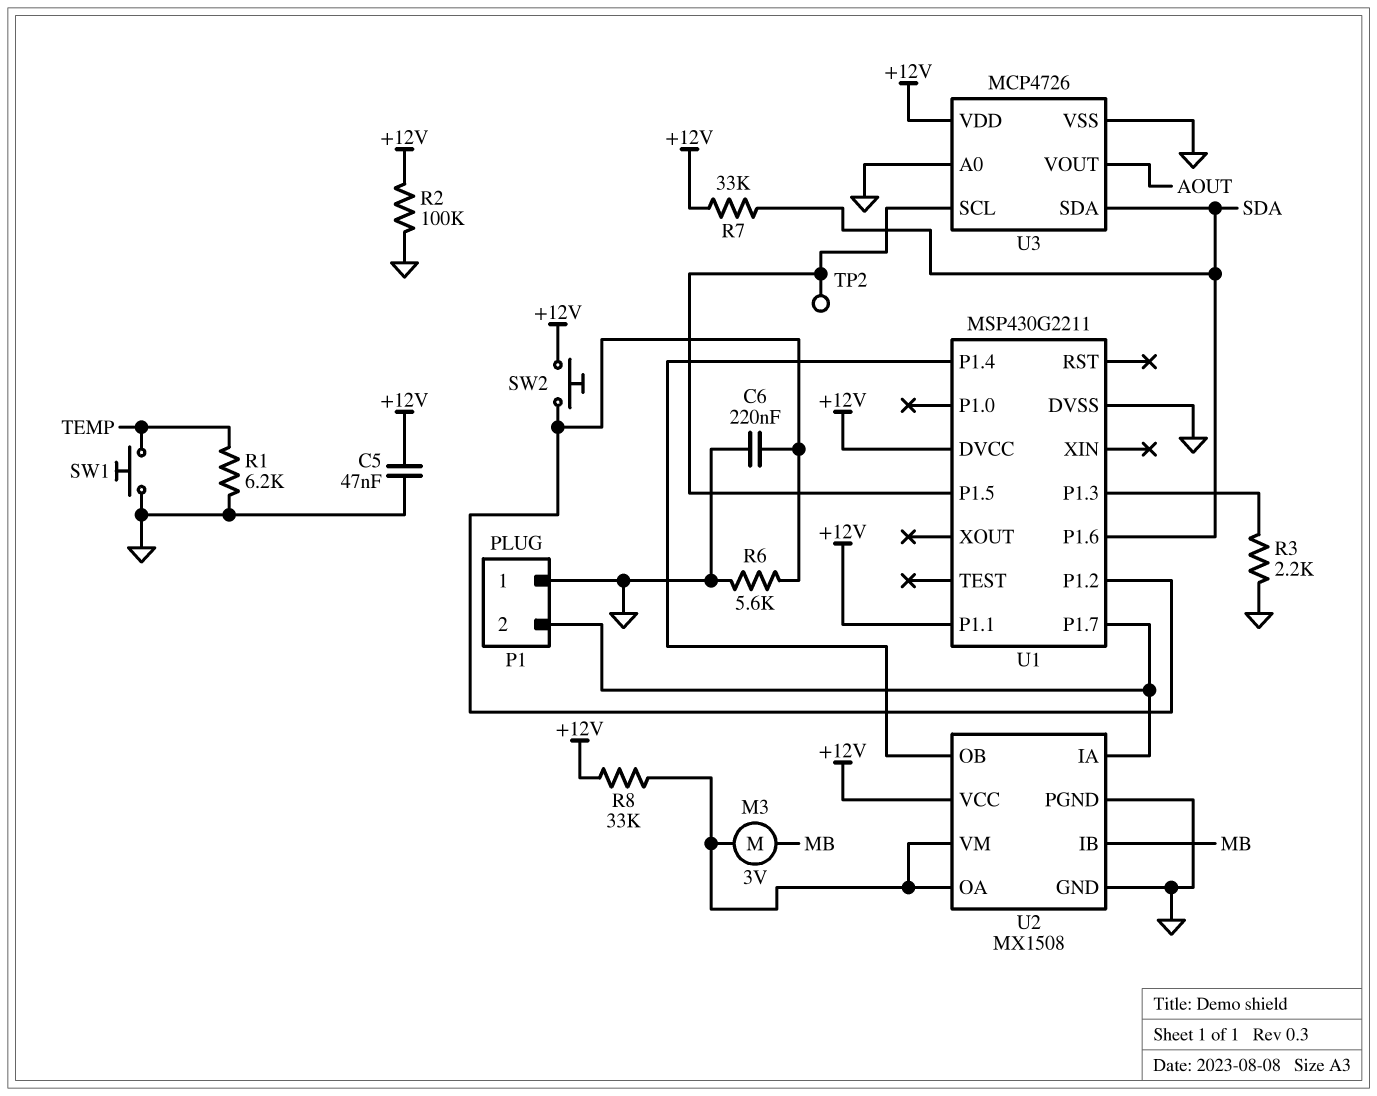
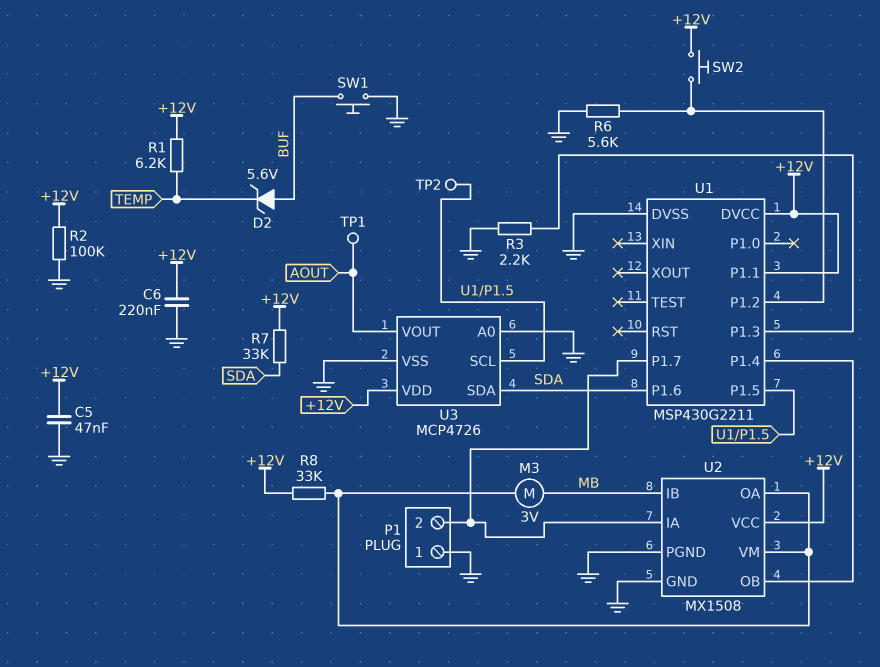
C6: 220nF (GND, U1/P1.2) -> 220nF (+12V, GND)
D2: none -> zener 5.6V (A BUF, K TEMP)
R1: 6.2k (GND, TEMP) -> 6.2k (+12V, TEMP)
SW1: button (GND, TEMP) -> button (BUF, GND)
TP1: none -> test point (AOUT)

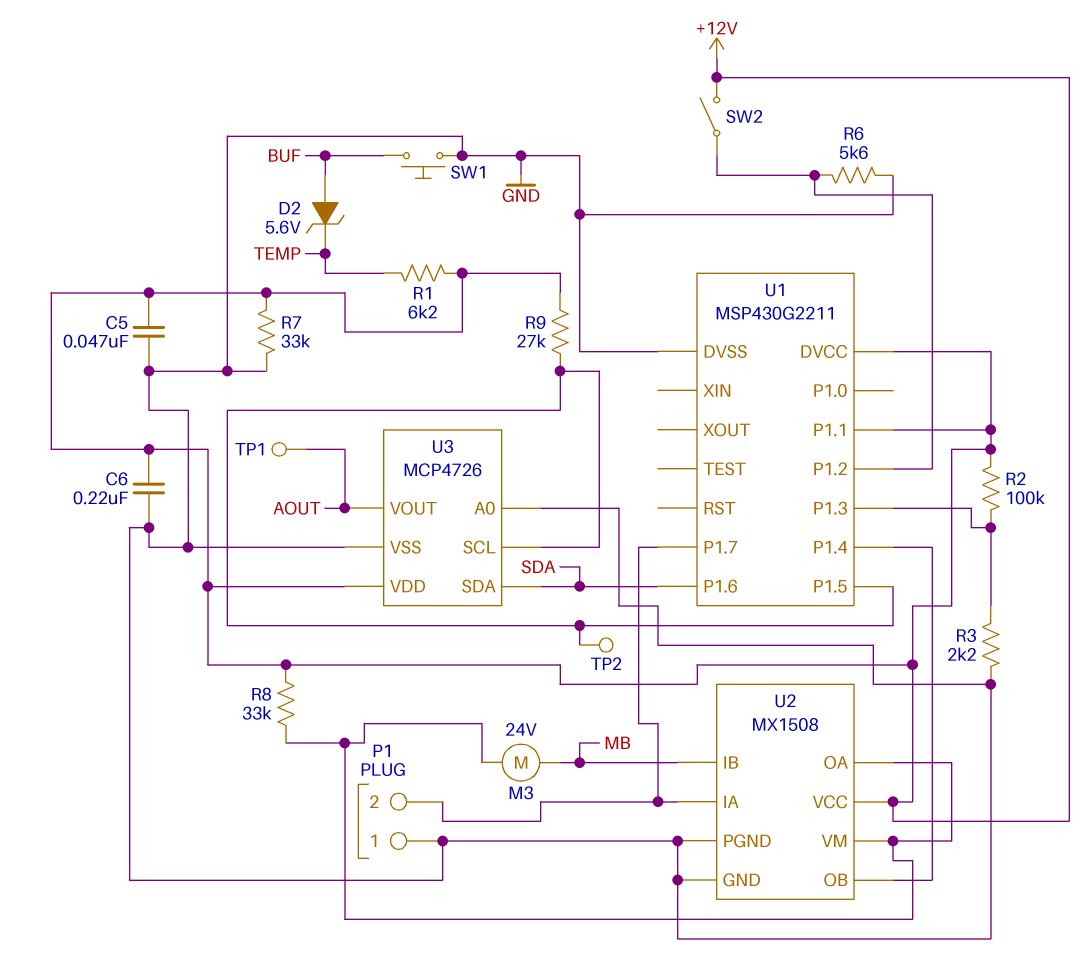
M3: motor 3V (MB, U2/OA) -> motor 24V (MB, U2/OA)
R2: 100k (+12V, GND) -> 100k (+12V, U1/P1.3)
R7: 33k (+12V, SDA) -> 33k (+12V, GND)
R9: none -> 27k (+12V, U1/P1.5)
SW2: button (+12V, U1/P1.2) -> switch (+12V, U1/P1.2)

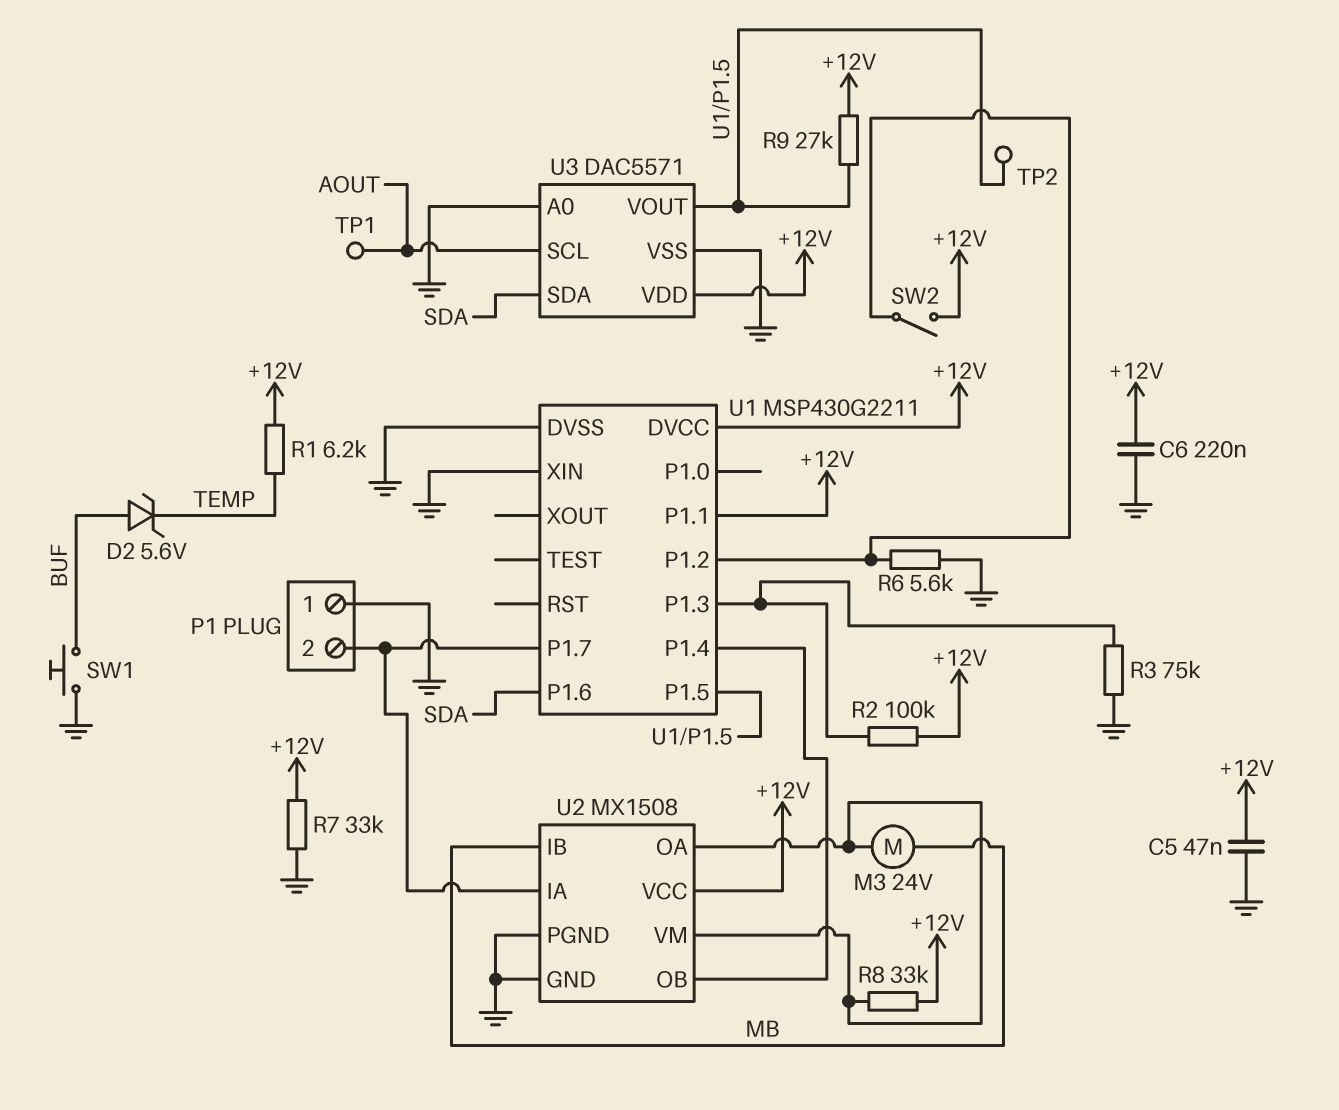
R3: 2.2k (GND, U1/P1.3) -> 75k (GND, U1/P1.3)
U1 pin XIN: none -> GND
U3: MCP4726 -> DAC5571
U3 pin SCL: U1/P1.5 -> AOUT
U3 pin VOUT: AOUT -> U1/P1.5

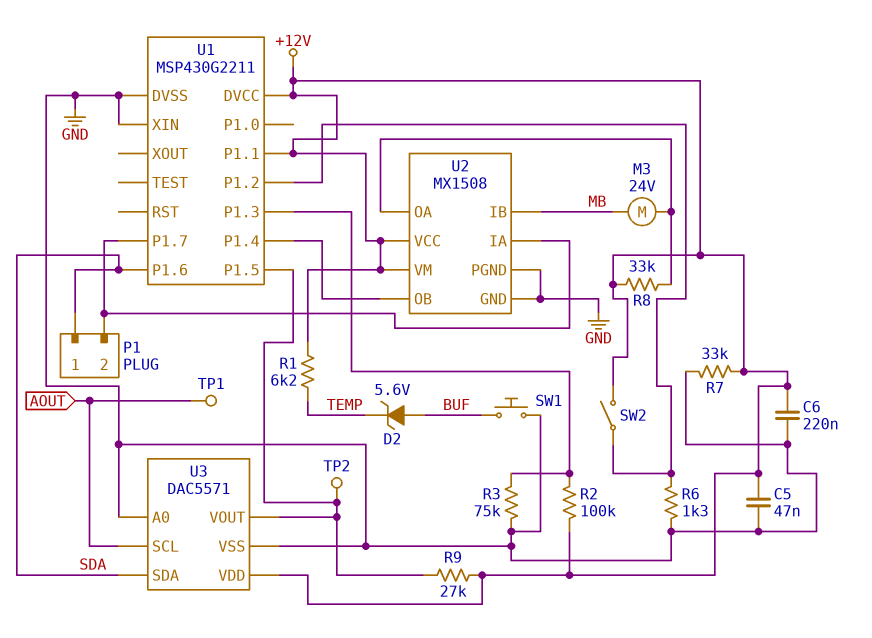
P1 pin 1: GND -> SDA
R6: 5.6k (GND, U1/P1.2) -> 1.3k (GND, U1/P1.2)
U2 pin VM: U2/OA -> +12V

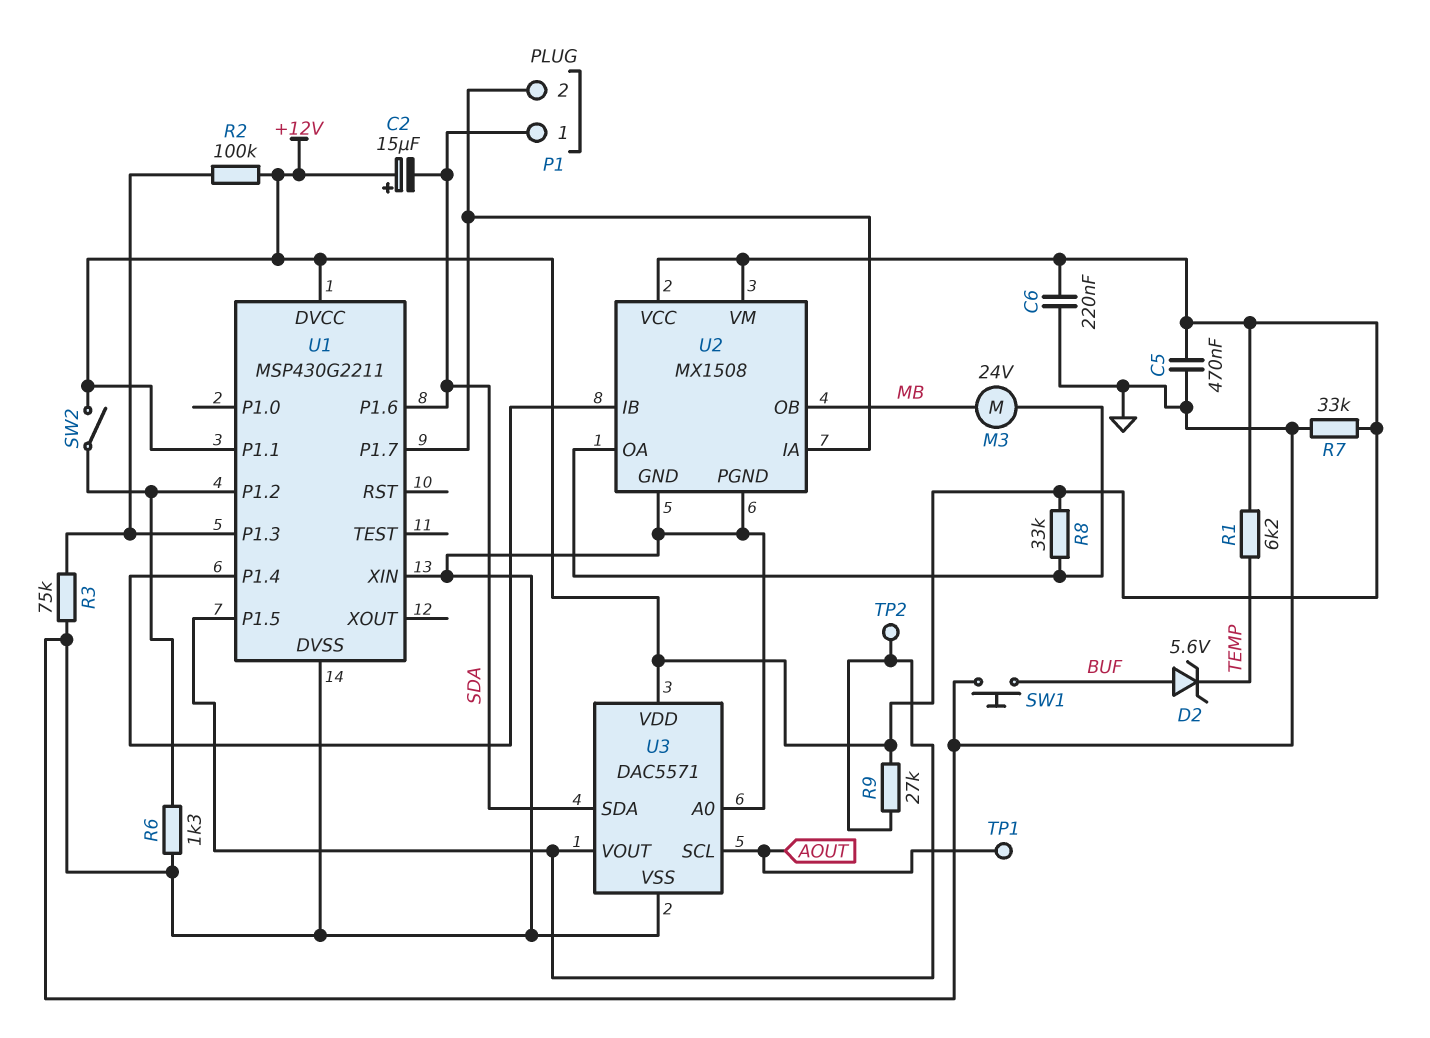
C2: none -> 15uF (plus +12V, minus SDA)
C5: 47nF (+12V, GND) -> 470nF (+12V, GND)
U2 pin IB: MB -> U1/P1.4
U2 pin OB: U1/P1.4 -> MB

